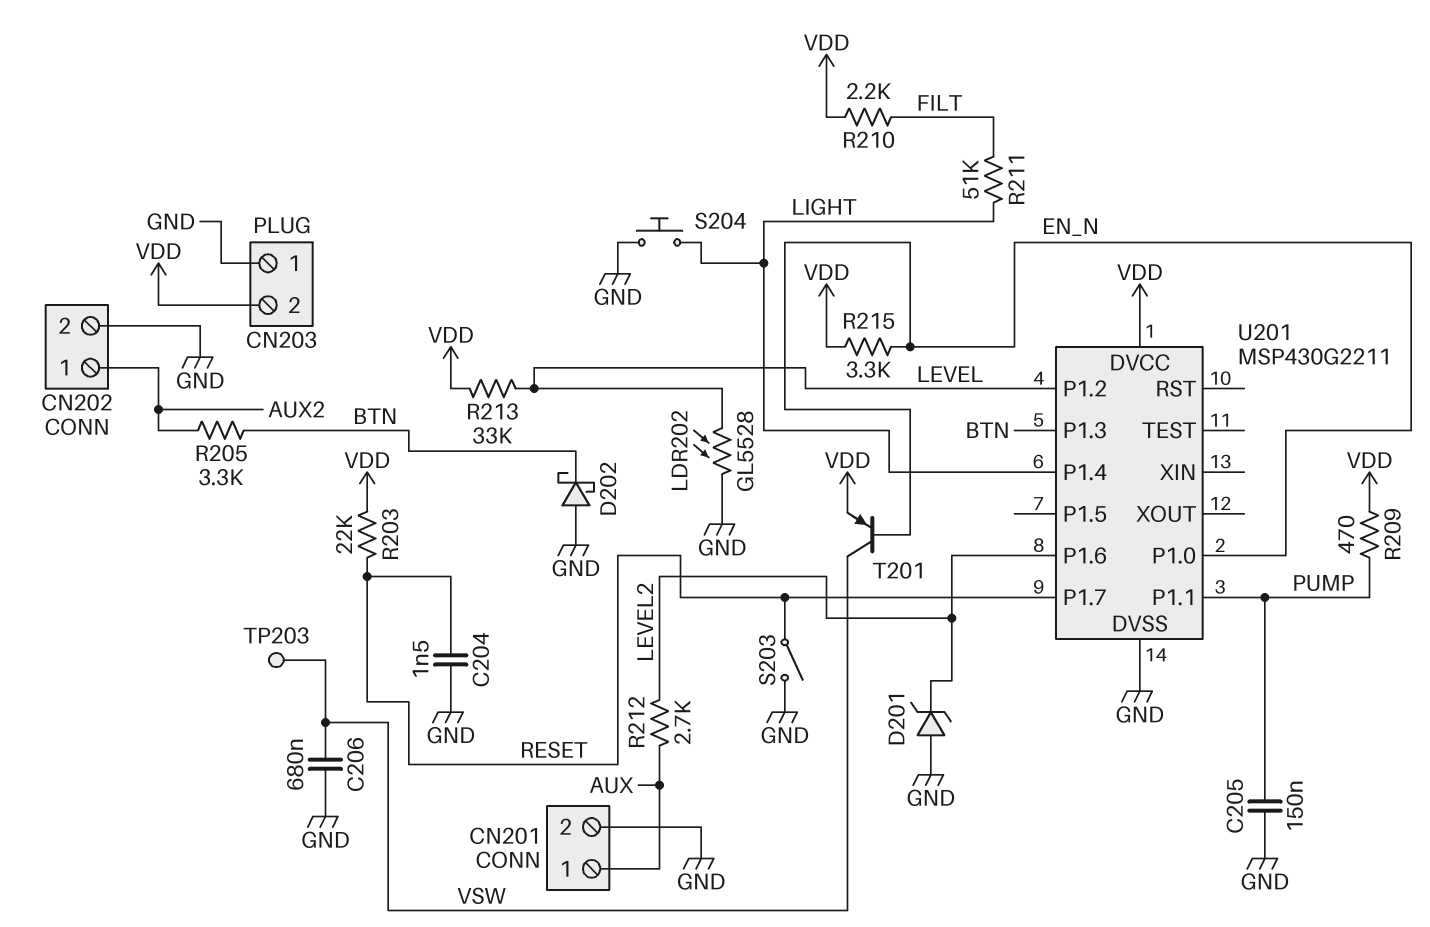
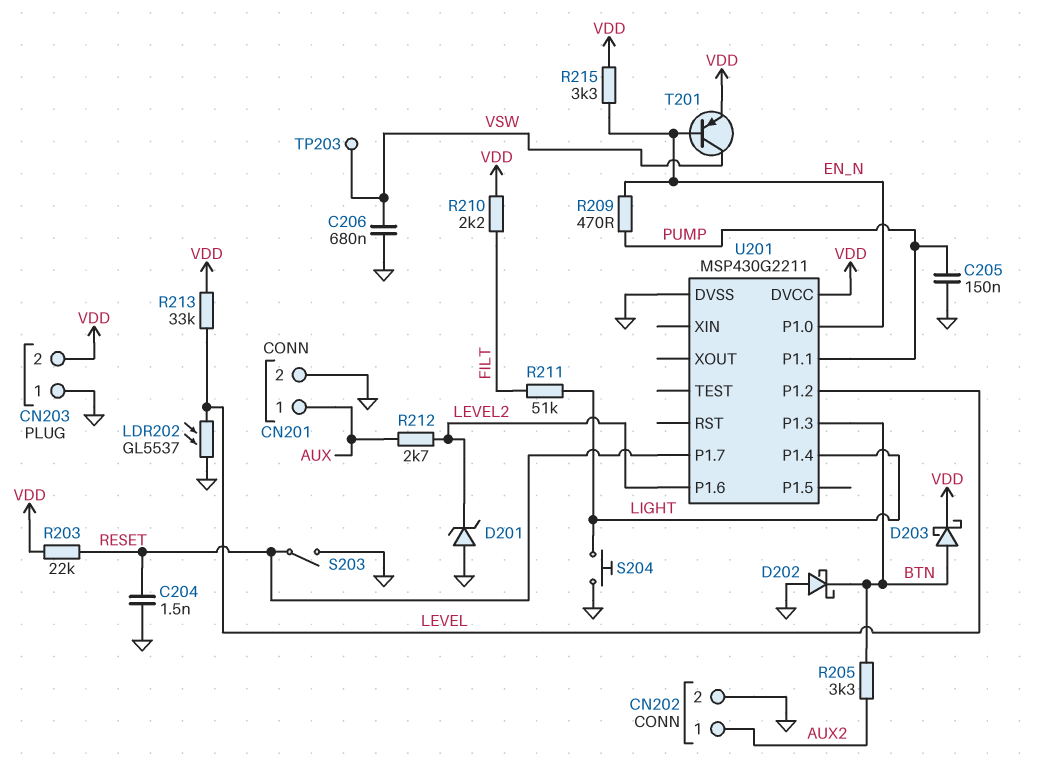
D203: none -> schottky (A BTN, K VDD)
LDR202: GL5528 (GND, LEVEL) -> GL5537 (GND, LEVEL)
R209: 470 (PUMP, VDD) -> 470 (EN_N, PUMP)

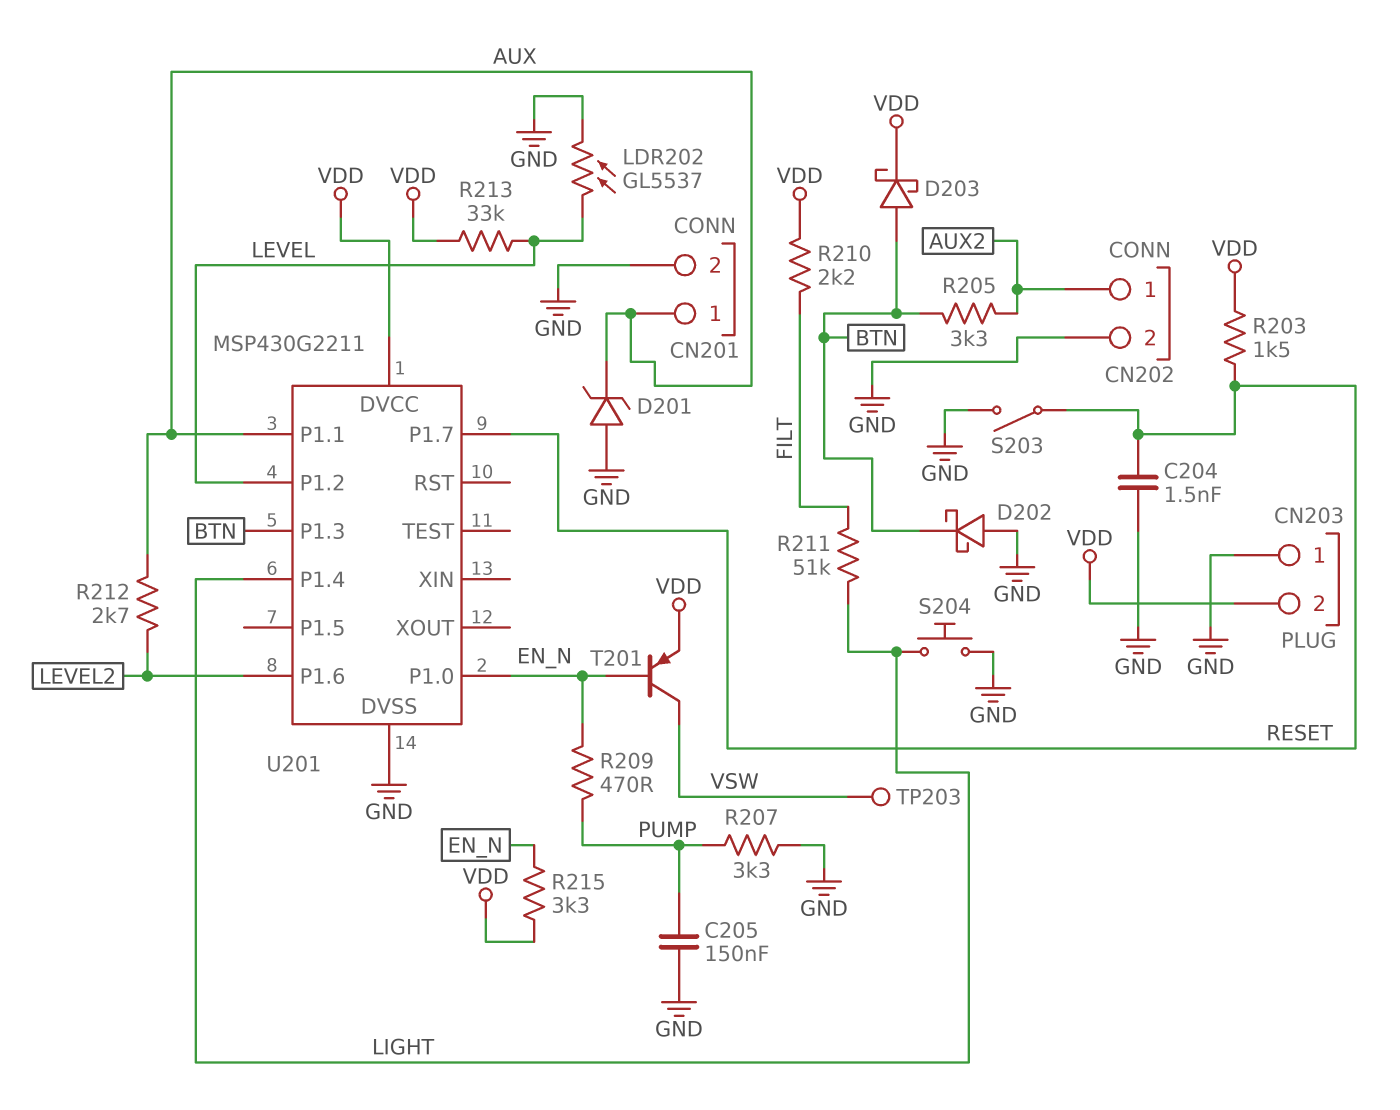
C206: 680nF (GND, VSW) -> none
D201: zener (A GND, K LEVEL2) -> zener (A GND, K AUX)
R203: 22k (RESET, VDD) -> 1.5k (RESET, VDD)
R207: none -> 3.3k (GND, PUMP)
U201 pin P1.1: PUMP -> AUX

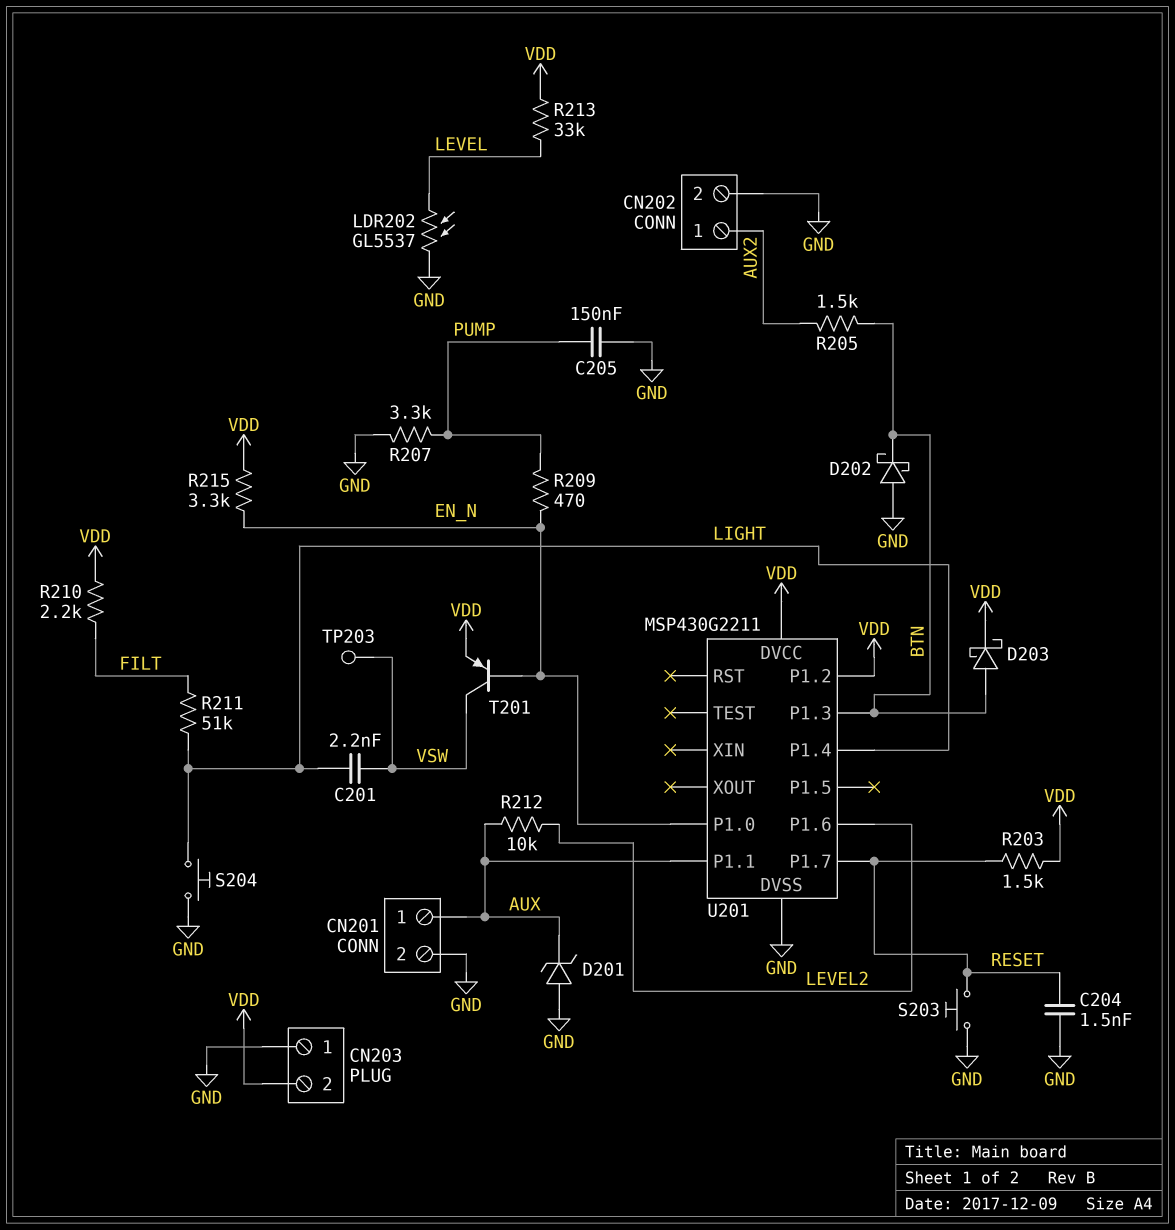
C201: none -> 2.2nF (LIGHT, VSW)
R205: 3.3k (AUX2, BTN) -> 1.5k (AUX2, BTN)
R212: 2.7k (AUX, LEVEL2) -> 10k (AUX, LEVEL2)
S203: switch (GND, RESET) -> button (GND, RESET)
U201 pin P1.2: LEVEL -> VDD

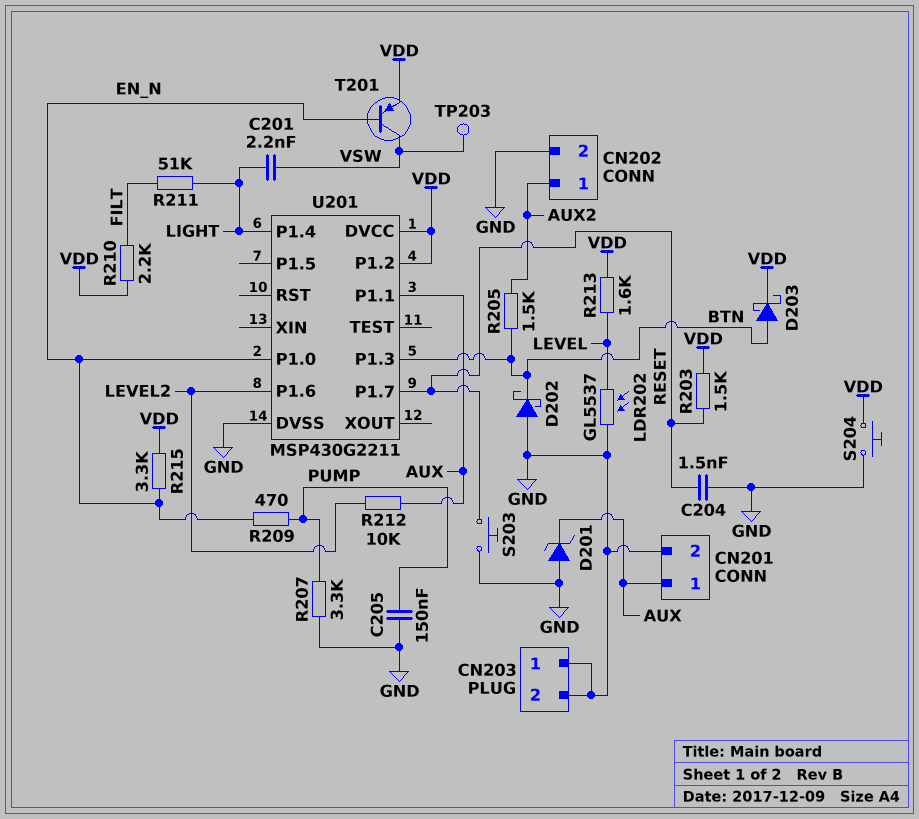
CN203 pin 2: VDD -> GND
R213: 33k (LEVEL, VDD) -> 1.6k (LEVEL, VDD)
S204: button (GND, LIGHT) -> button (GND, VDD)

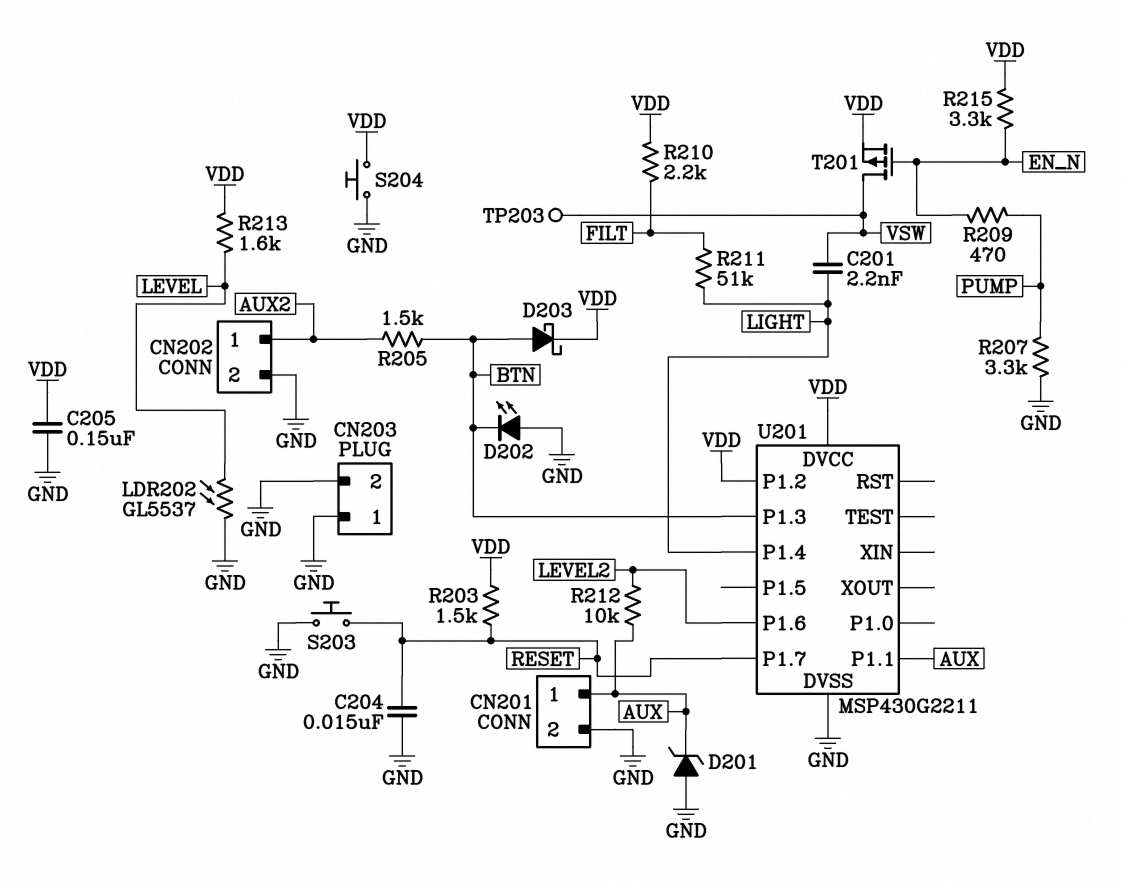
C204: 1.5nF (GND, RESET) -> 15nF (GND, RESET)
C205: 150nF (GND, PUMP) -> 150nF (GND, VDD)
D202: schottky (A GND, K BTN) -> LED (A GND, K BTN)
T201: PNP (B EN_N, C VSW, E VDD) -> PMOS (G EN_N, D VSW, S VDD)
U201 pin P1.0: EN_N -> none

